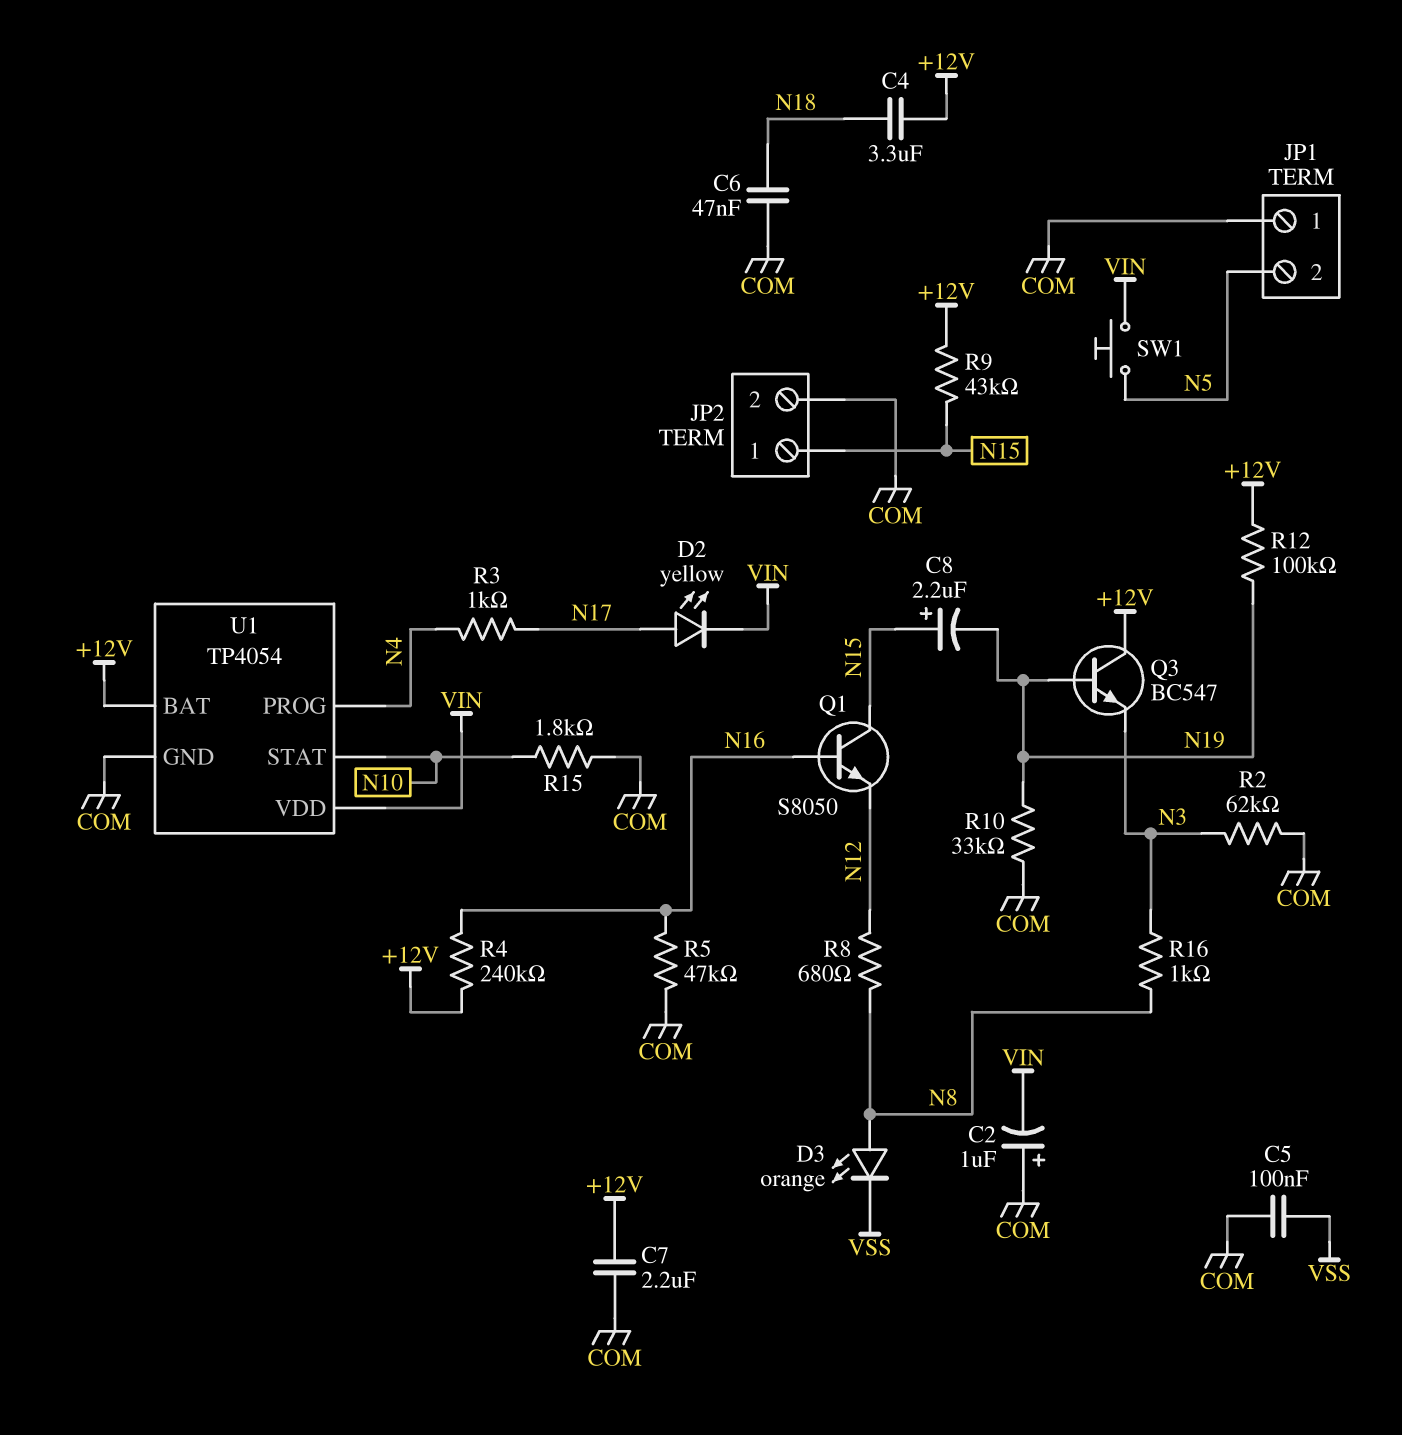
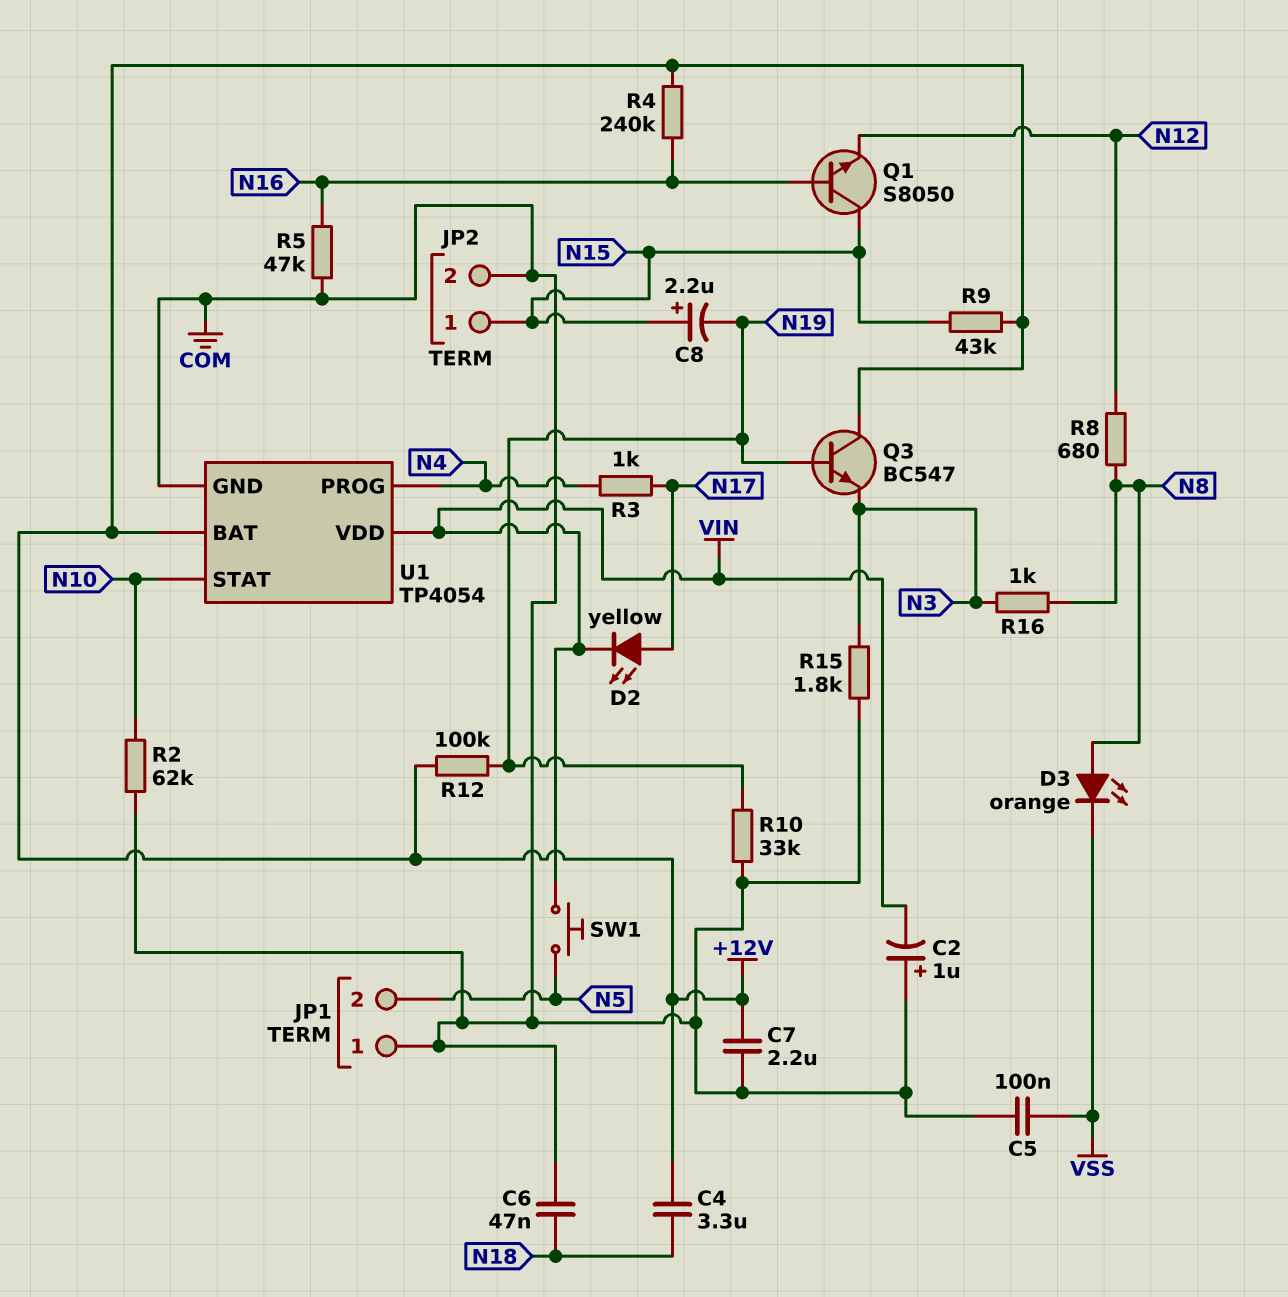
R2: 62k (COM, N3) -> 62k (COM, N10)
R15: 1.8k (COM, N10) -> 1.8k (COM, N3)

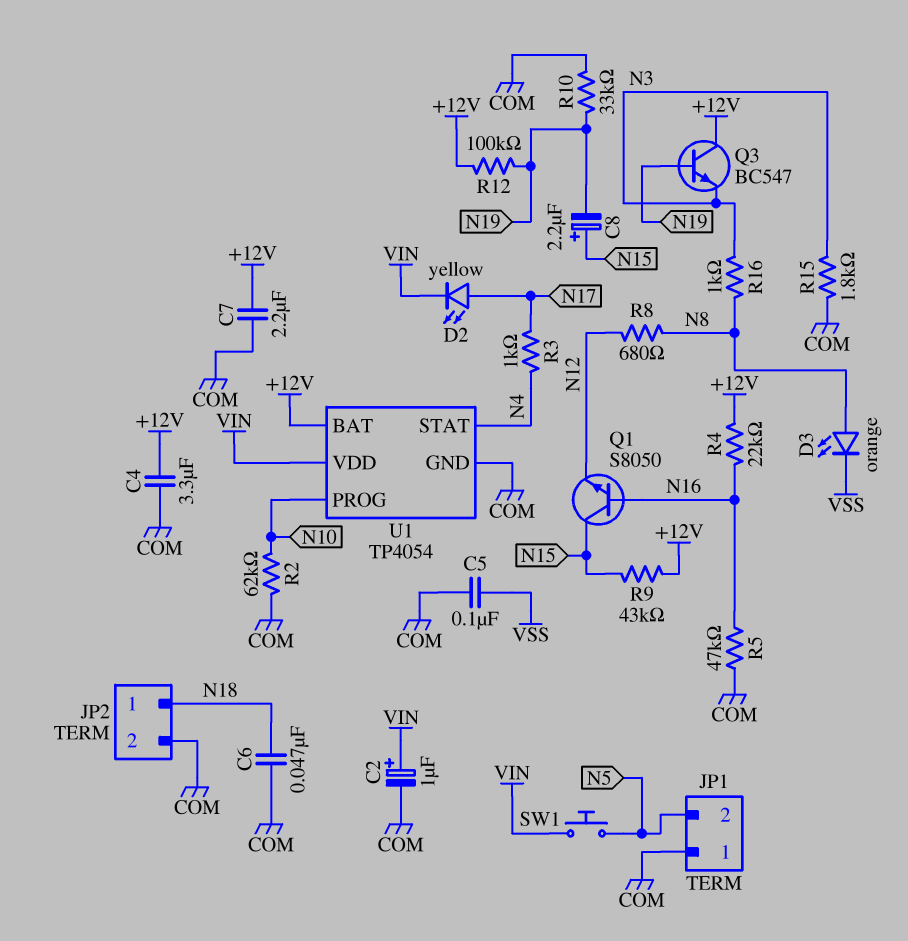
C2: 1uF (plus COM, minus VIN) -> 1uF (plus VIN, minus COM)
C4: 3.3uF (+12V, N18) -> 3.3uF (+12V, COM)
JP2 pin 1: N15 -> N18
R4: 240k (+12V, N16) -> 22k (+12V, N16)
U1 pin PROG: N4 -> N10
U1 pin STAT: N10 -> N4

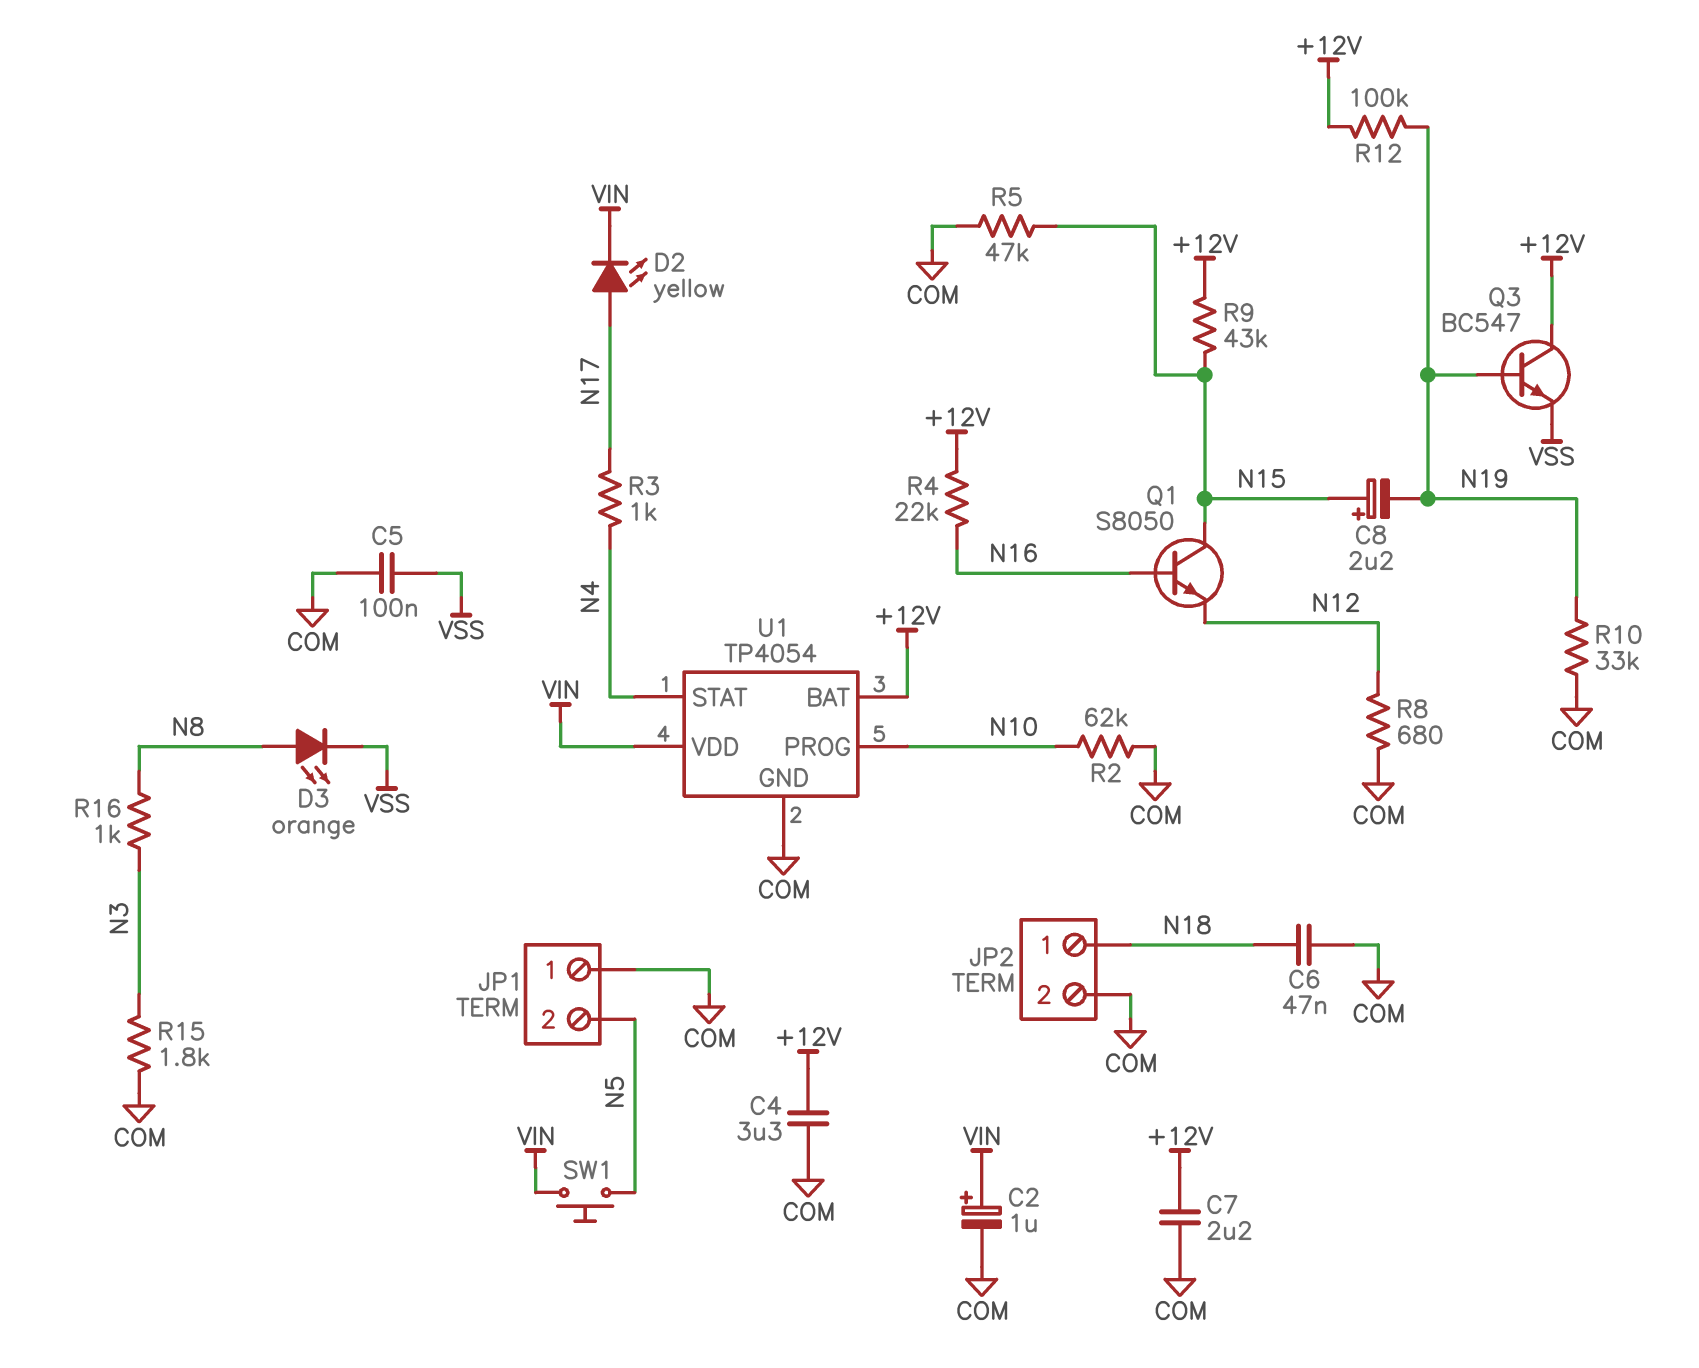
Q3: NPN BC547 (B N19, C +12V, E N3) -> NPN BC547 (B N19, C +12V, E VSS)
R5: 47k (COM, N16) -> 47k (COM, N15)
R8: 680 (N8, N12) -> 680 (COM, N12)

